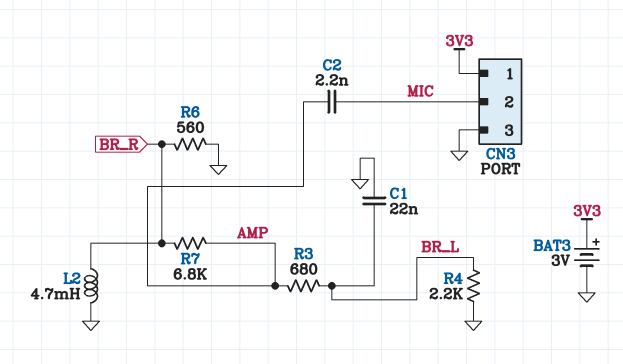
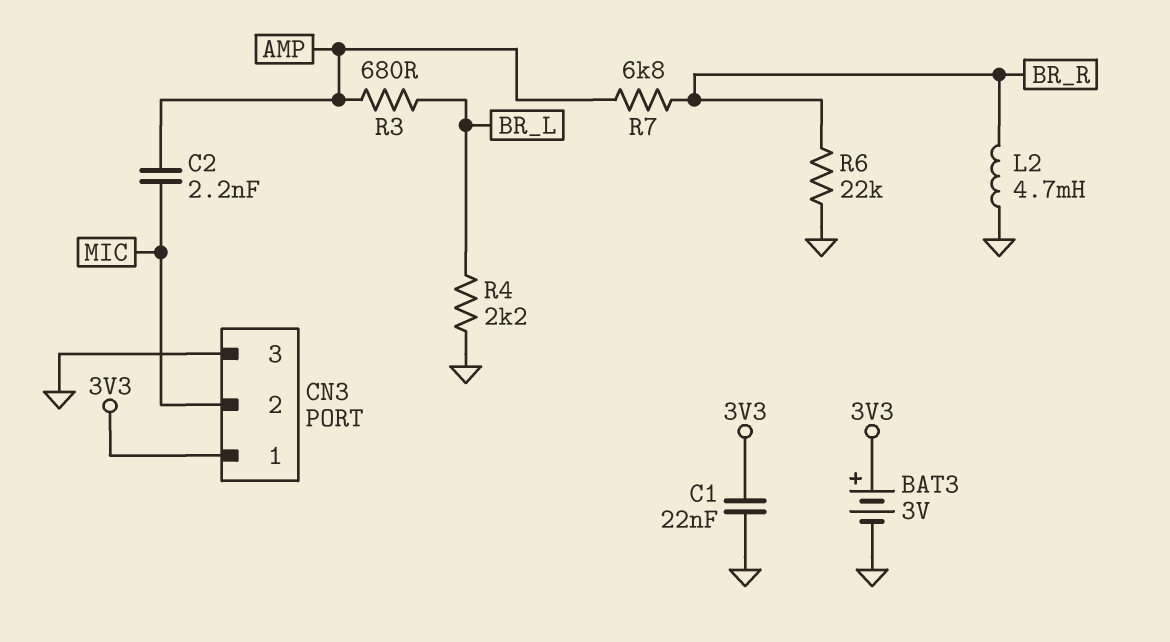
C1: 22nF (BR_L, GND) -> 22nF (3V3, GND)
R6: 560 (BR_R, GND) -> 22k (BR_R, GND)

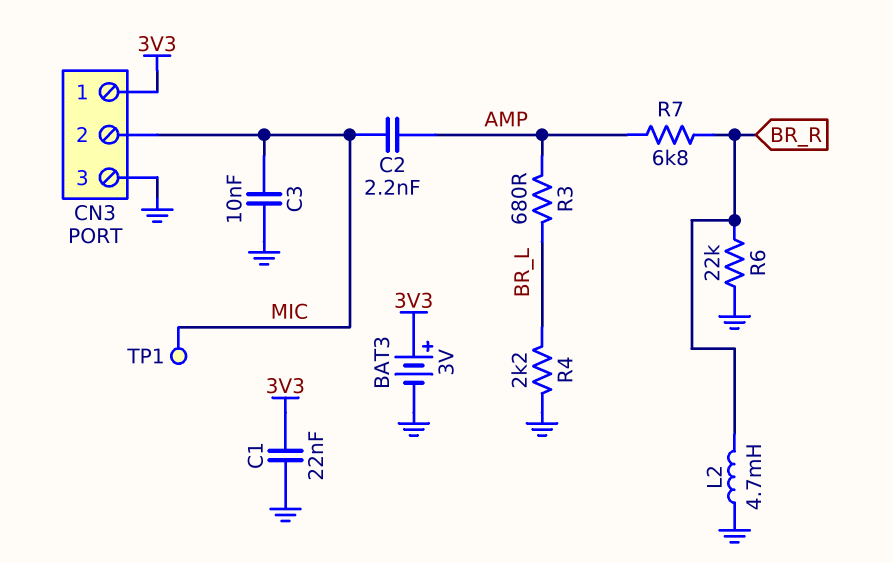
C3: none -> 10nF (GND, MIC)
TP1: none -> test point (MIC)

